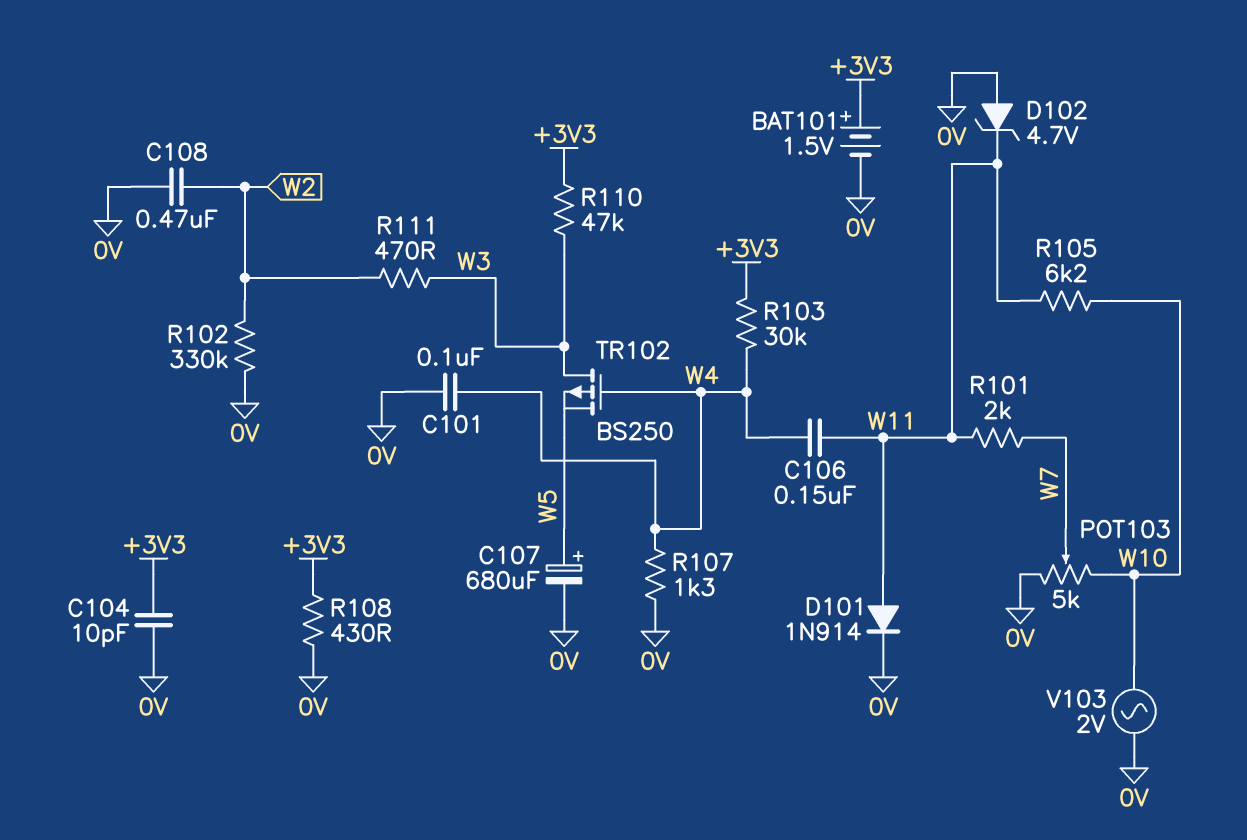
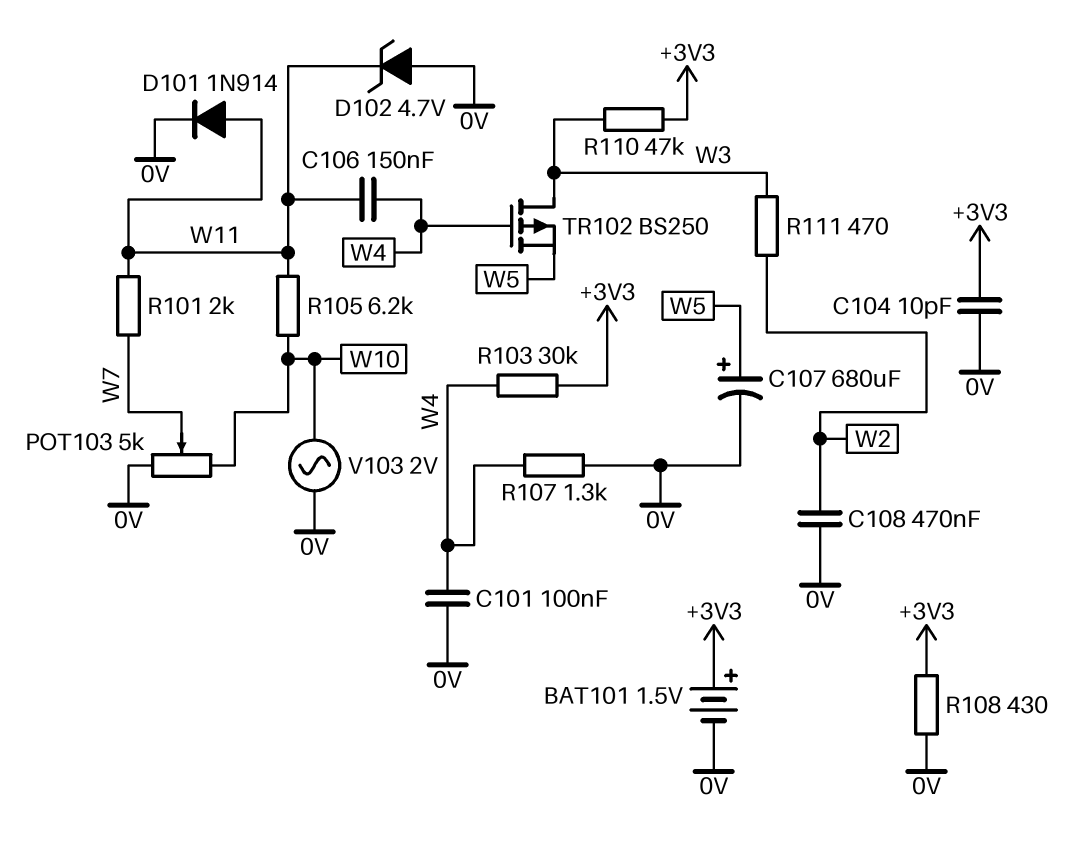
R102: 330k (0V, W2) -> none

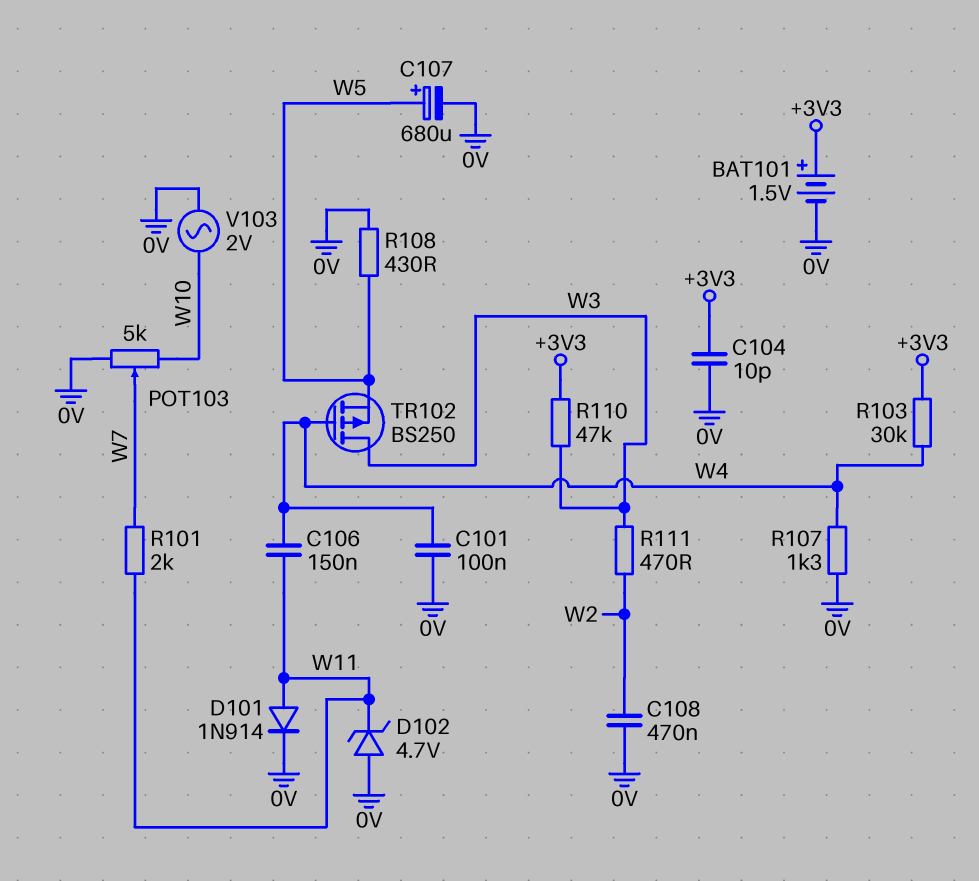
R105: 6.2k (W10, W11) -> none
R108: 430 (+3V3, 0V) -> 430 (0V, W5)

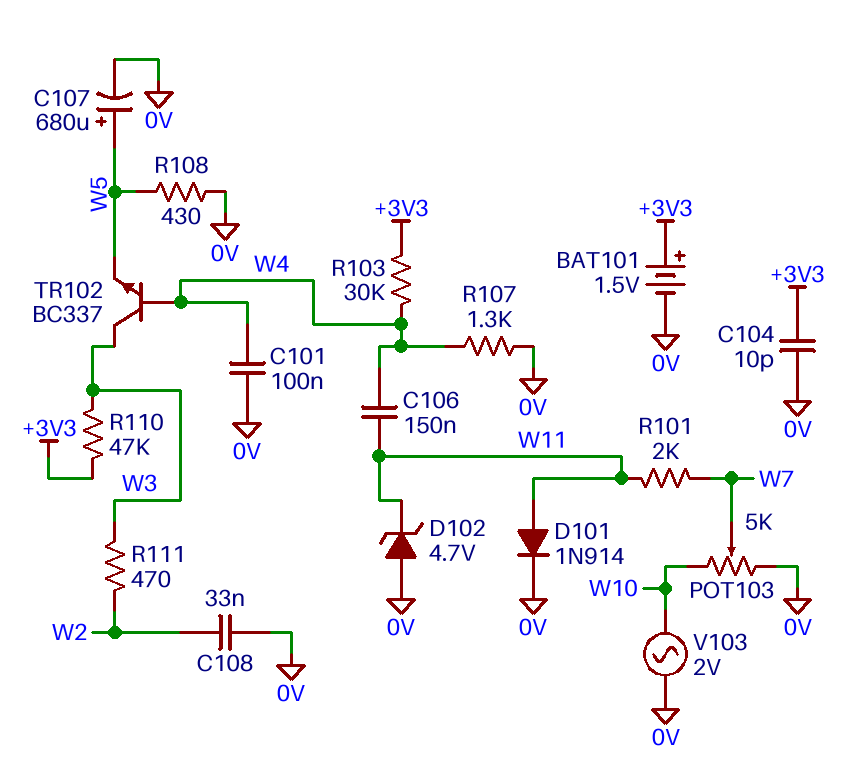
C108: 470nF (0V, W2) -> 33nF (0V, W2)
TR102: PMOS BS250 (G W4, D W3, S W5) -> NPN BC337 (B W4, C W3, E W5)

